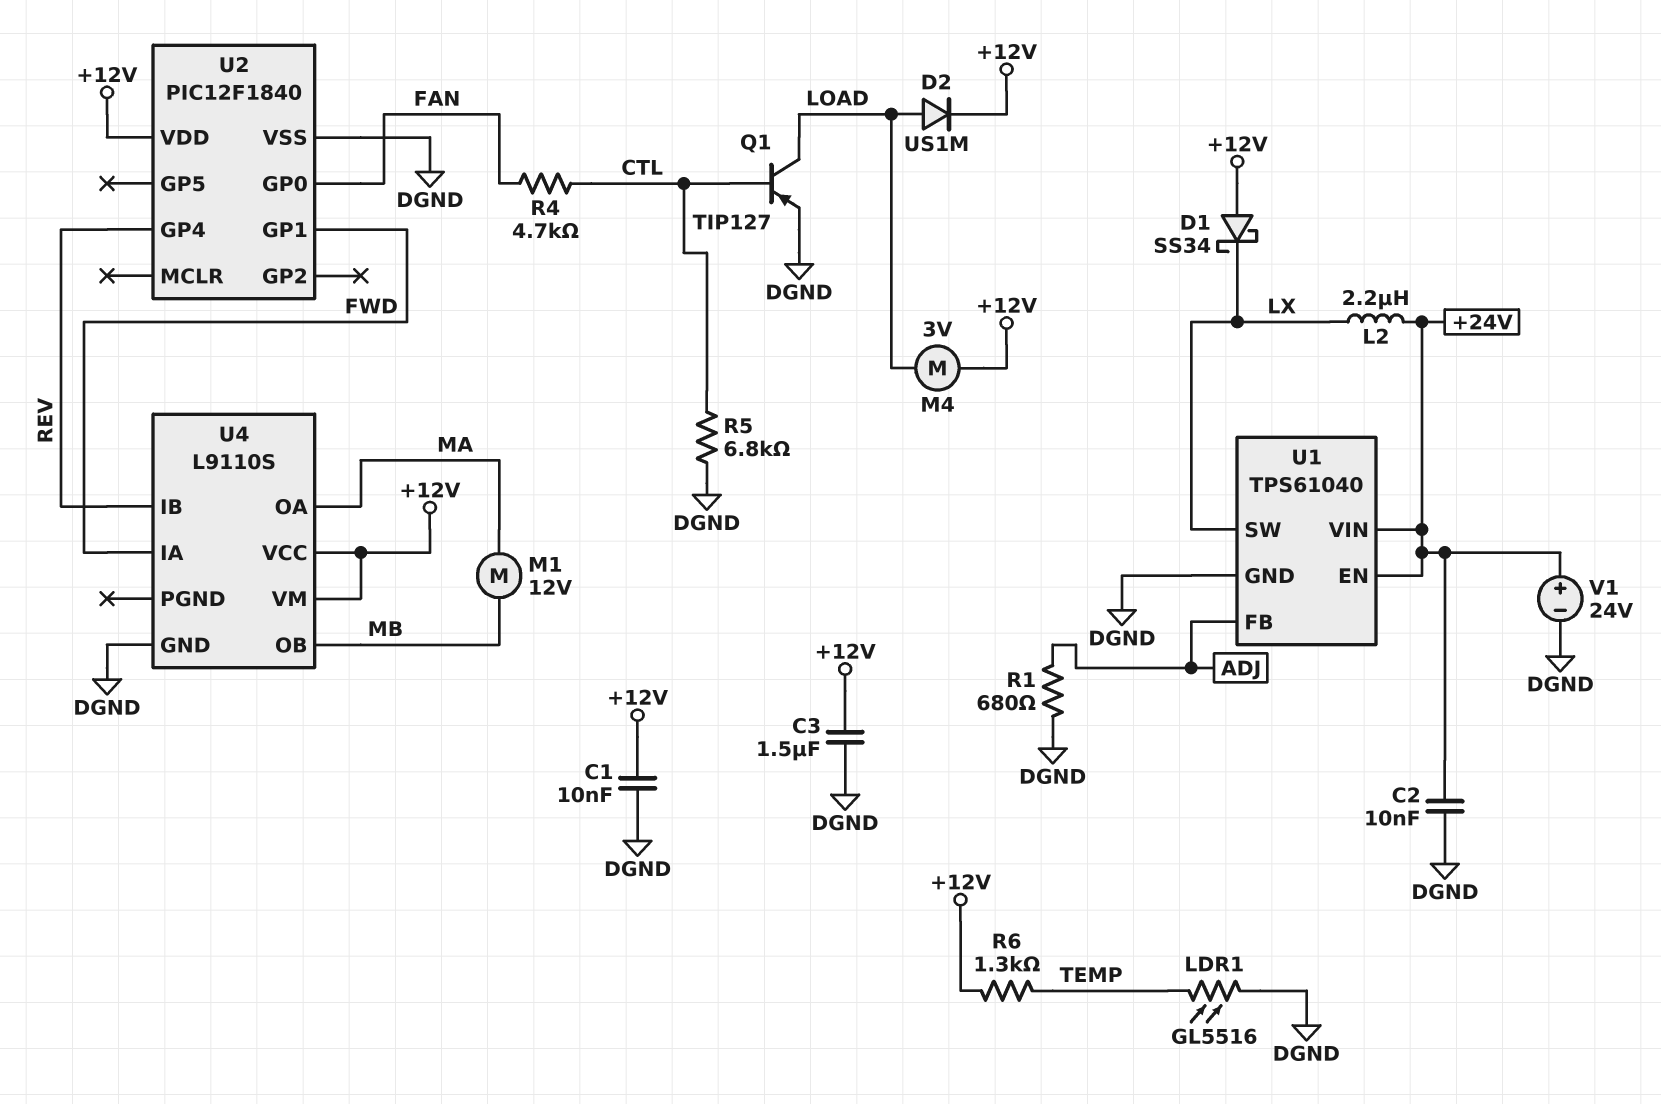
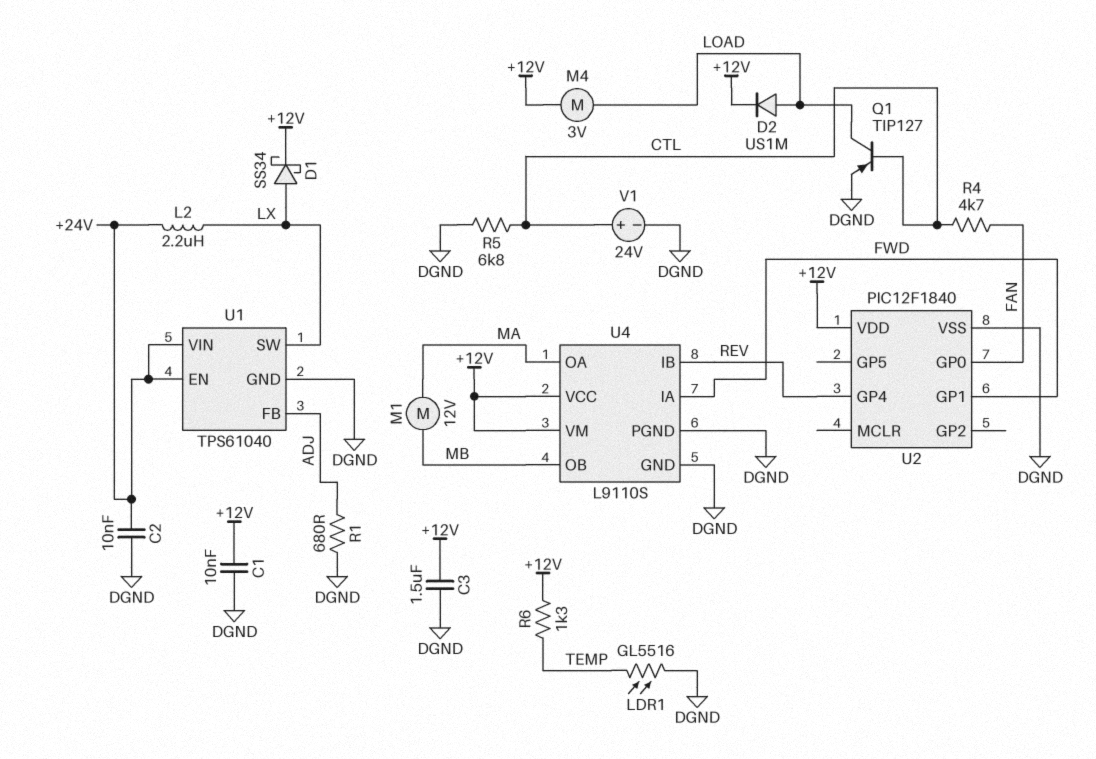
D1: schottky SS34 (A +12V, K LX) -> schottky SS34 (A LX, K +12V)
U4 pin PGND: none -> DGND
V1: 24V (plus +24V, minus DGND) -> 24V (plus CTL, minus DGND)

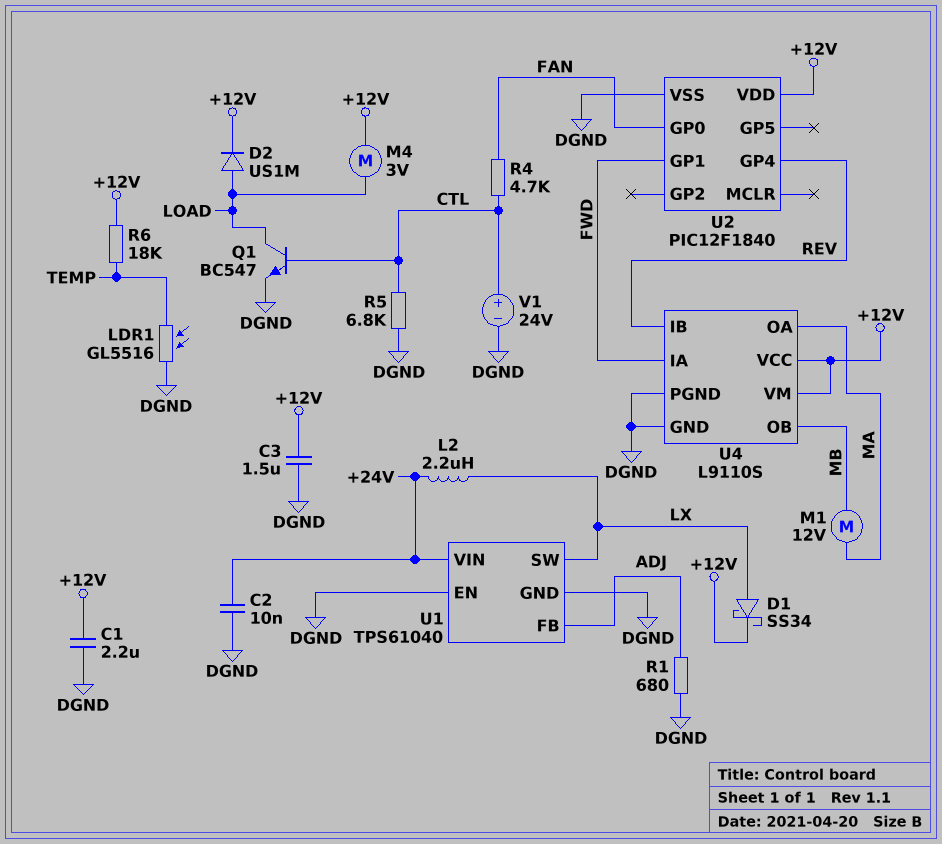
C1: 10nF (+12V, DGND) -> 2.2uF (+12V, DGND)
Q1: PNP TIP127 (B CTL, C LOAD, E DGND) -> NPN BC547 (B CTL, C LOAD, E DGND)
R6: 1.3k (+12V, TEMP) -> 18k (+12V, TEMP)
U1 pin EN: +24V -> DGND

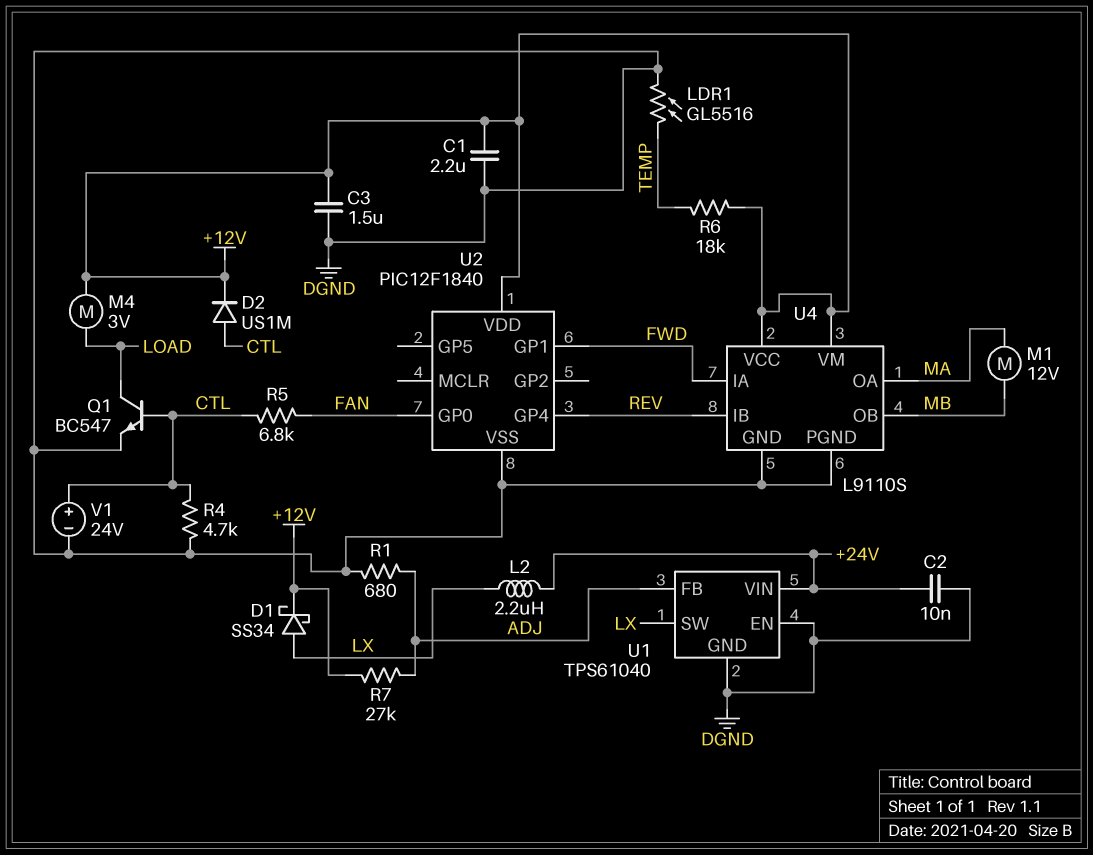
D2: diode US1M (A LOAD, K +12V) -> diode US1M (A CTL, K +12V)
R4: 4.7k (CTL, FAN) -> 4.7k (CTL, DGND)
R5: 6.8k (CTL, DGND) -> 6.8k (CTL, FAN)
R7: none -> 27k (+12V, ADJ)

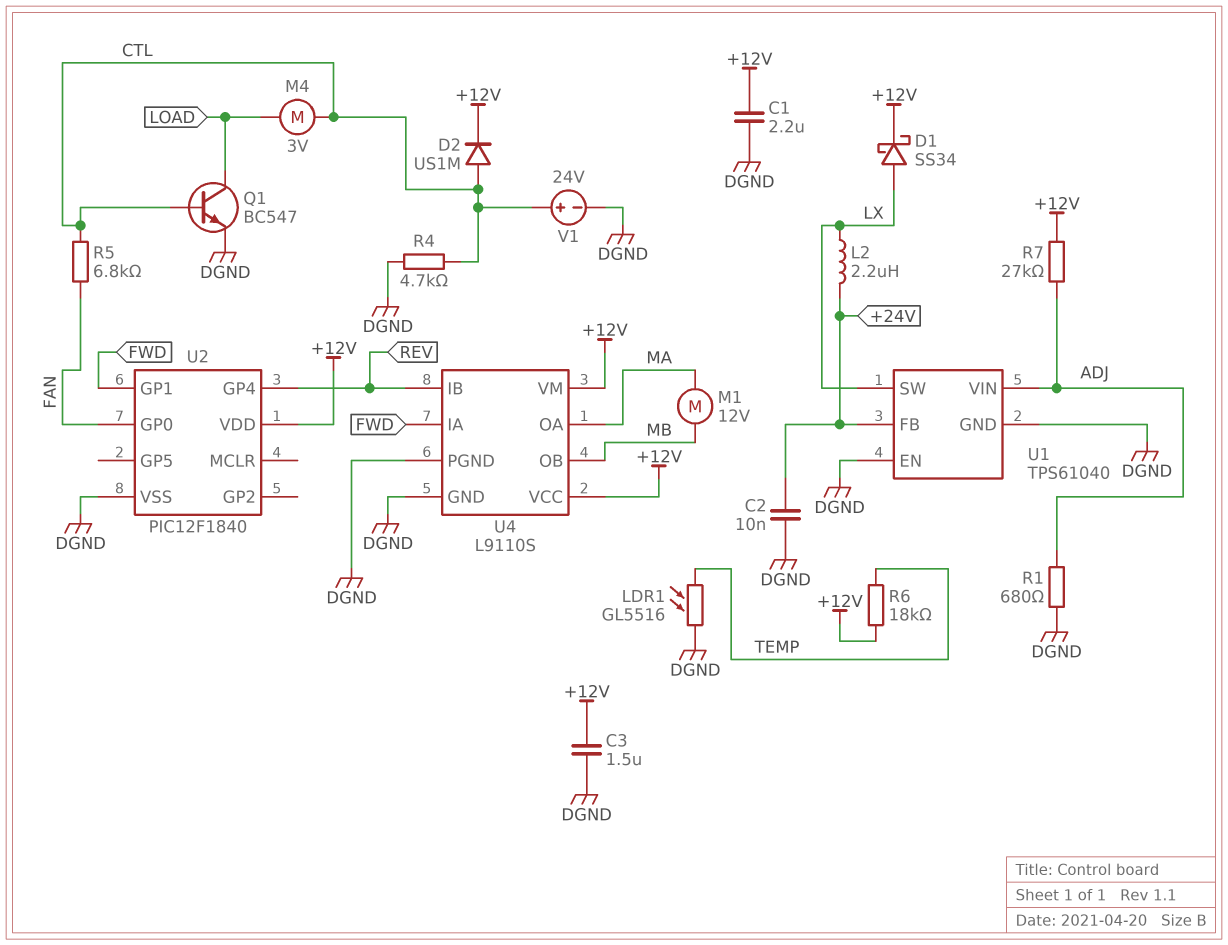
M4: motor 3V (+12V, LOAD) -> motor 3V (CTL, LOAD)
U1 pin FB: ADJ -> +24V
U1 pin VIN: +24V -> ADJ

